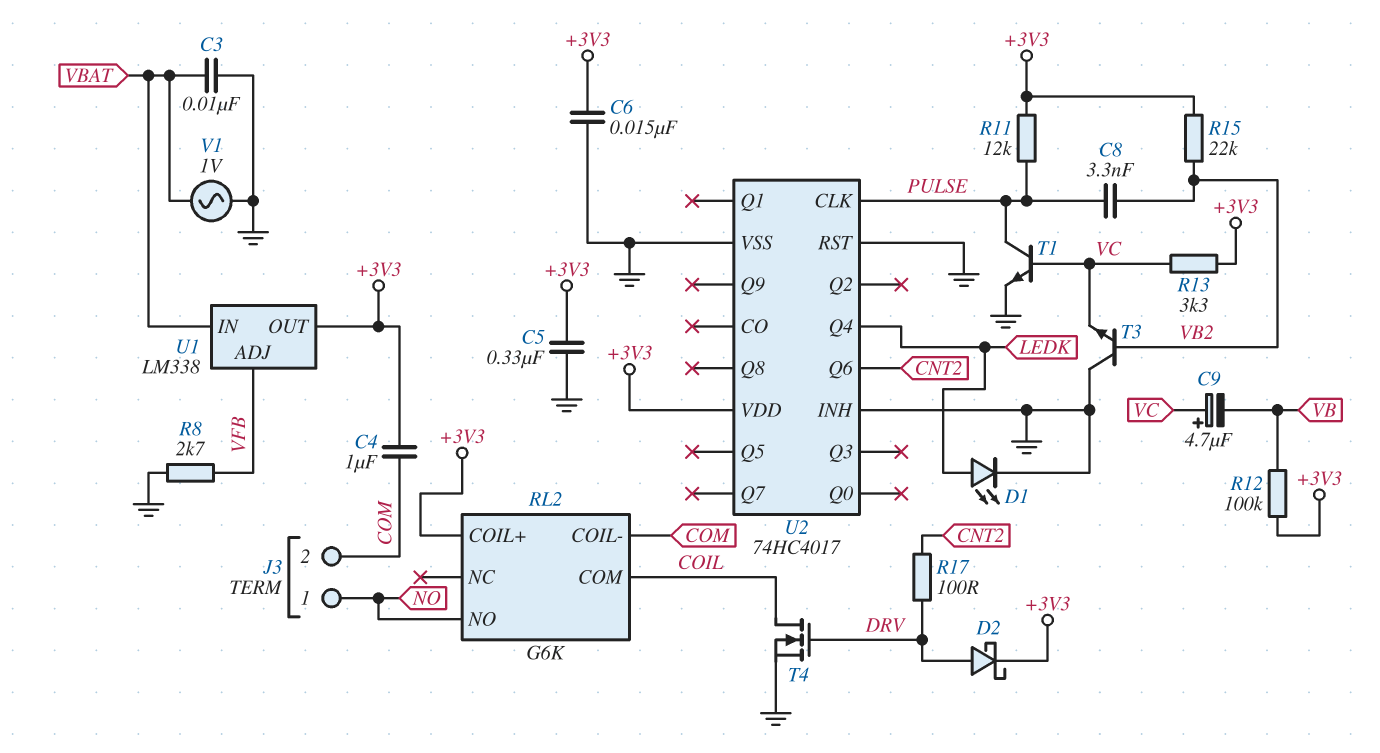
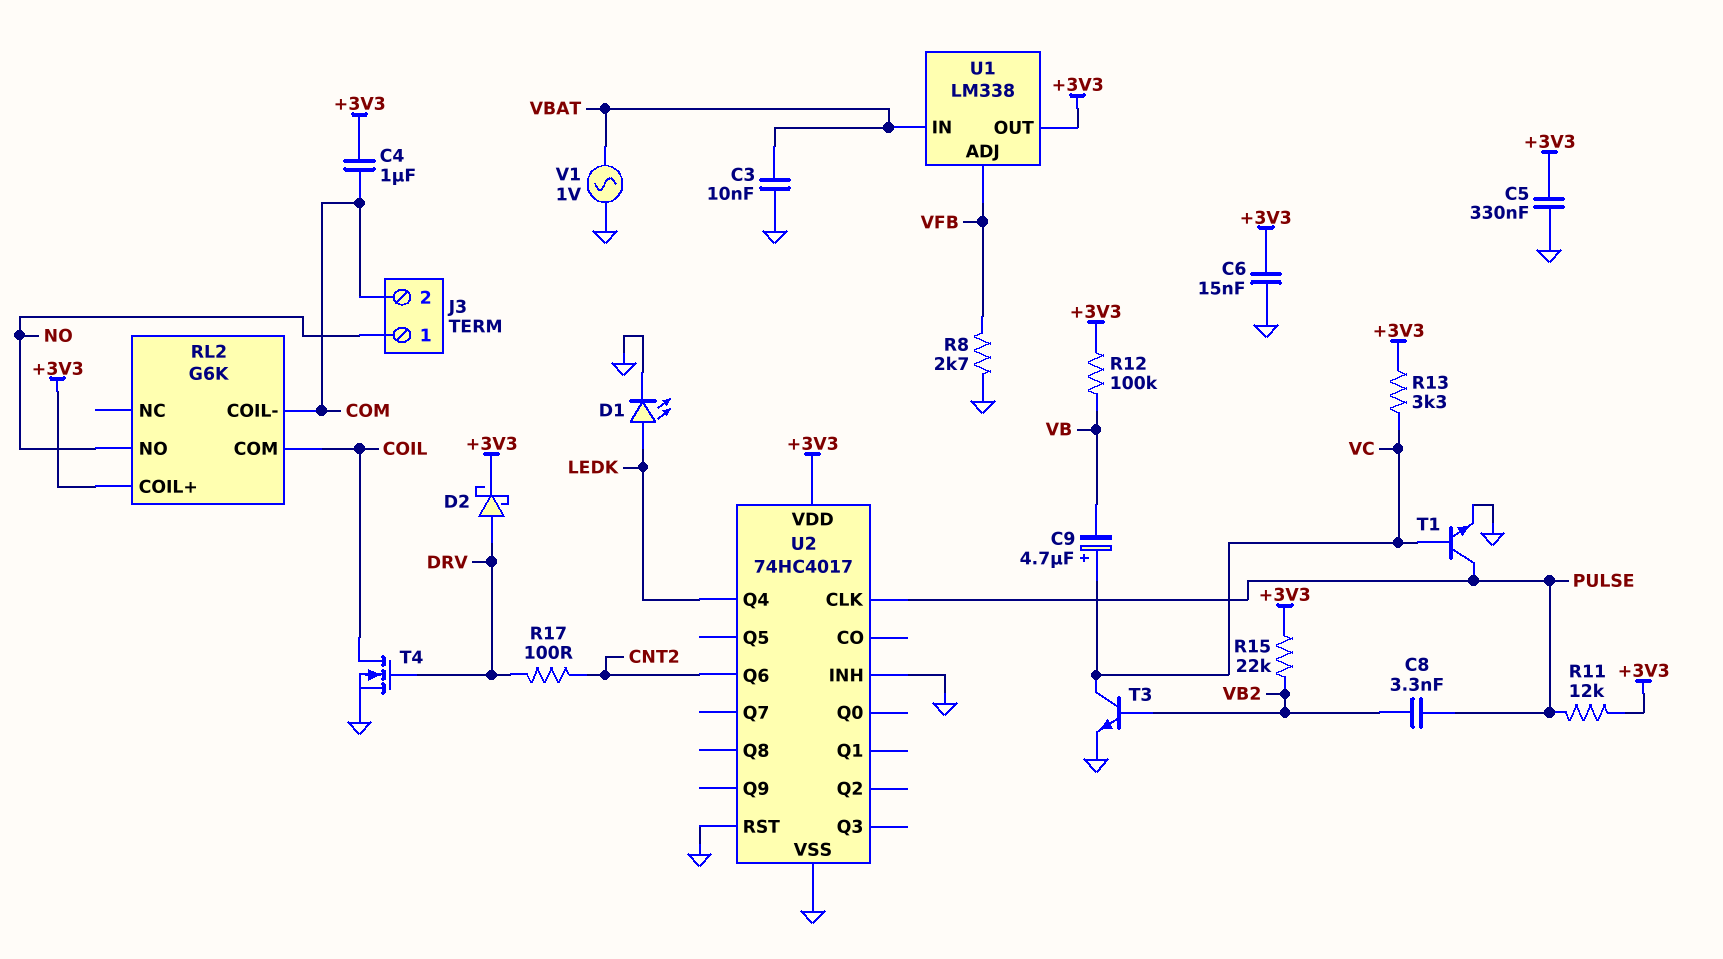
T3: NPN (B VB2, C GND, E VC) -> NPN (B VB2, C VC, E GND)

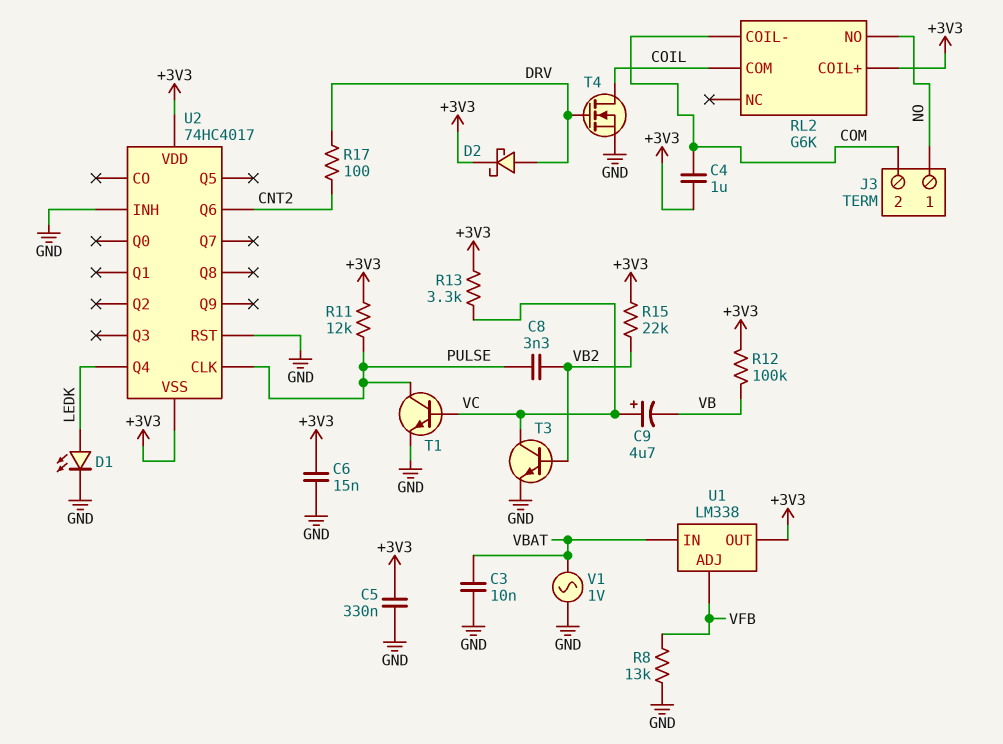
R8: 2.7k (GND, VFB) -> 13k (GND, VFB)
U2 pin VSS: GND -> +3V3

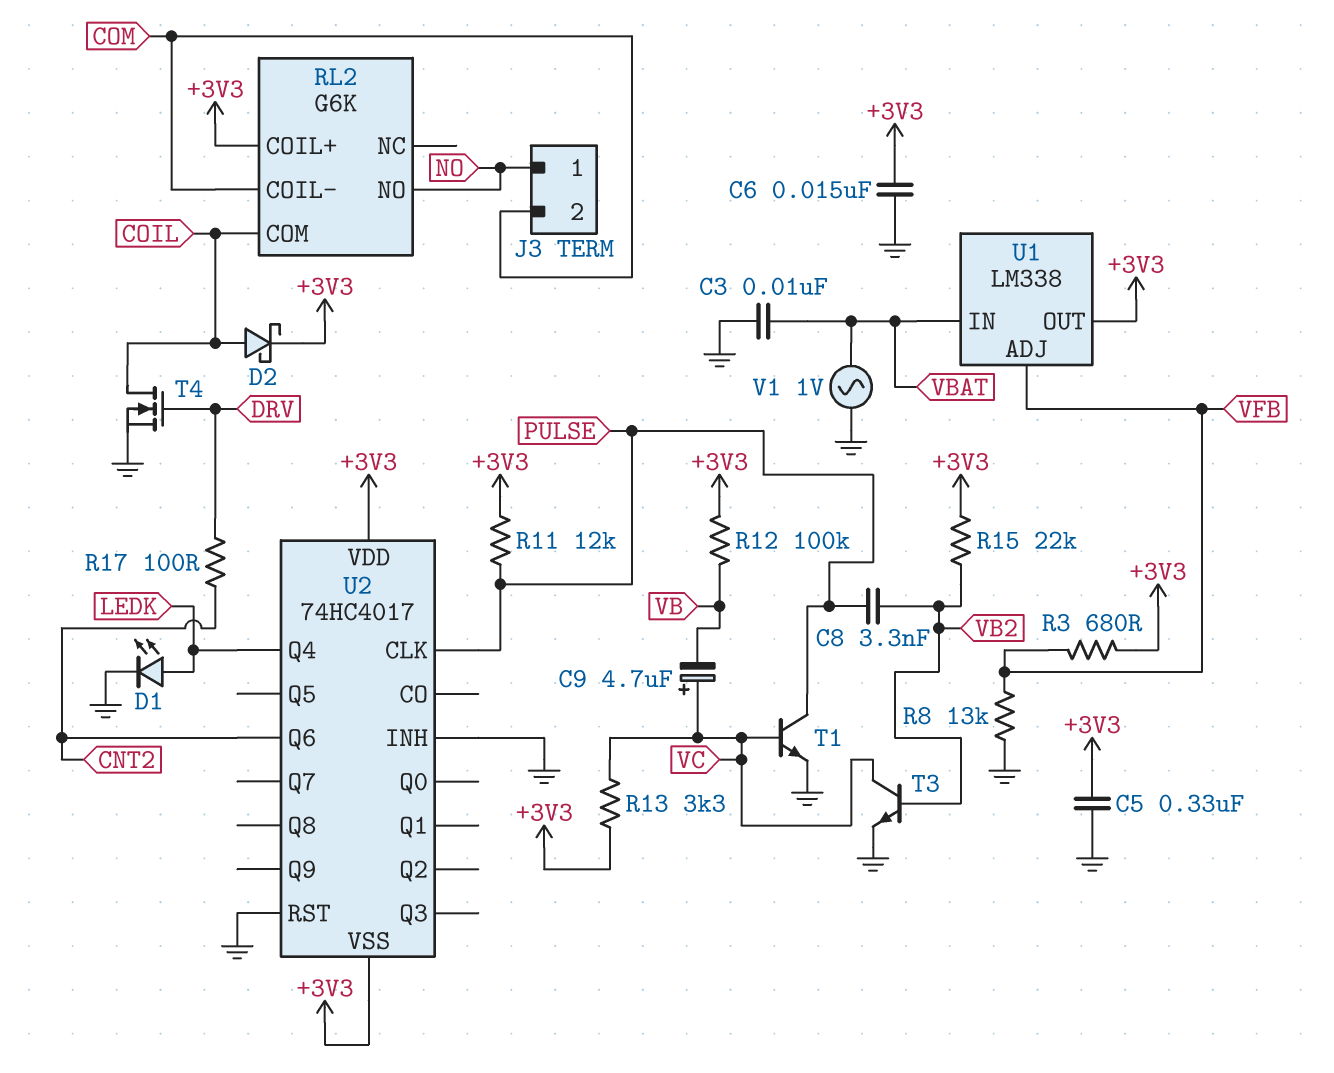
C4: 1uF (+3V3, COM) -> none
D2: schottky (A DRV, K +3V3) -> schottky (A COIL, K +3V3)
R3: none -> 680 (+3V3, VFB)

